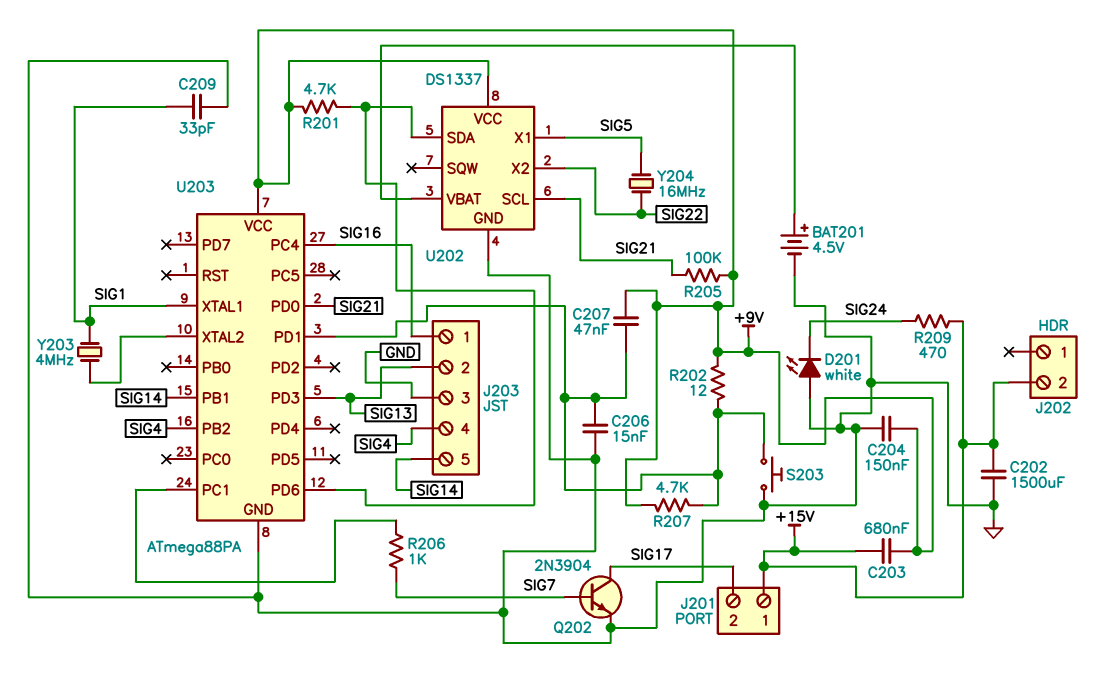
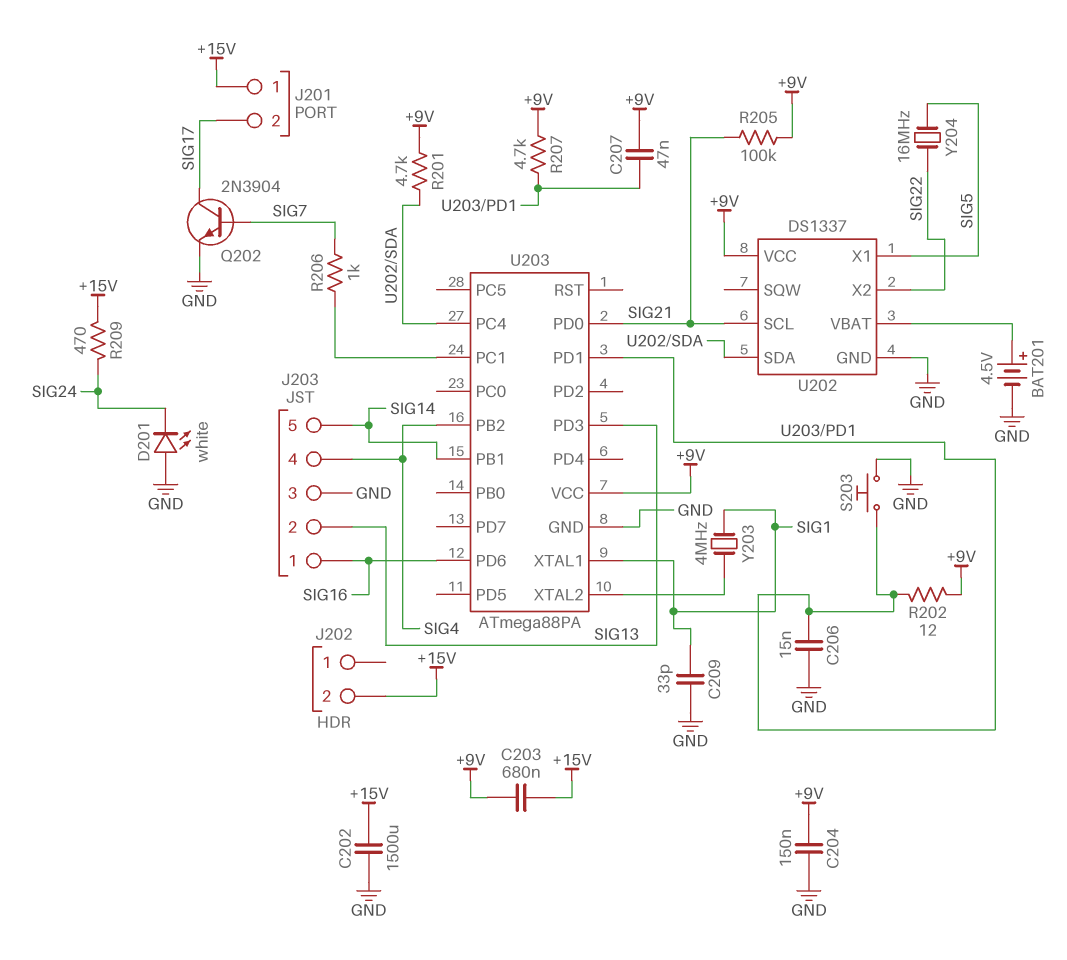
U203 pin PC4: SIG16 -> U202/SDA
U203 pin PD6: U202/SDA -> SIG16

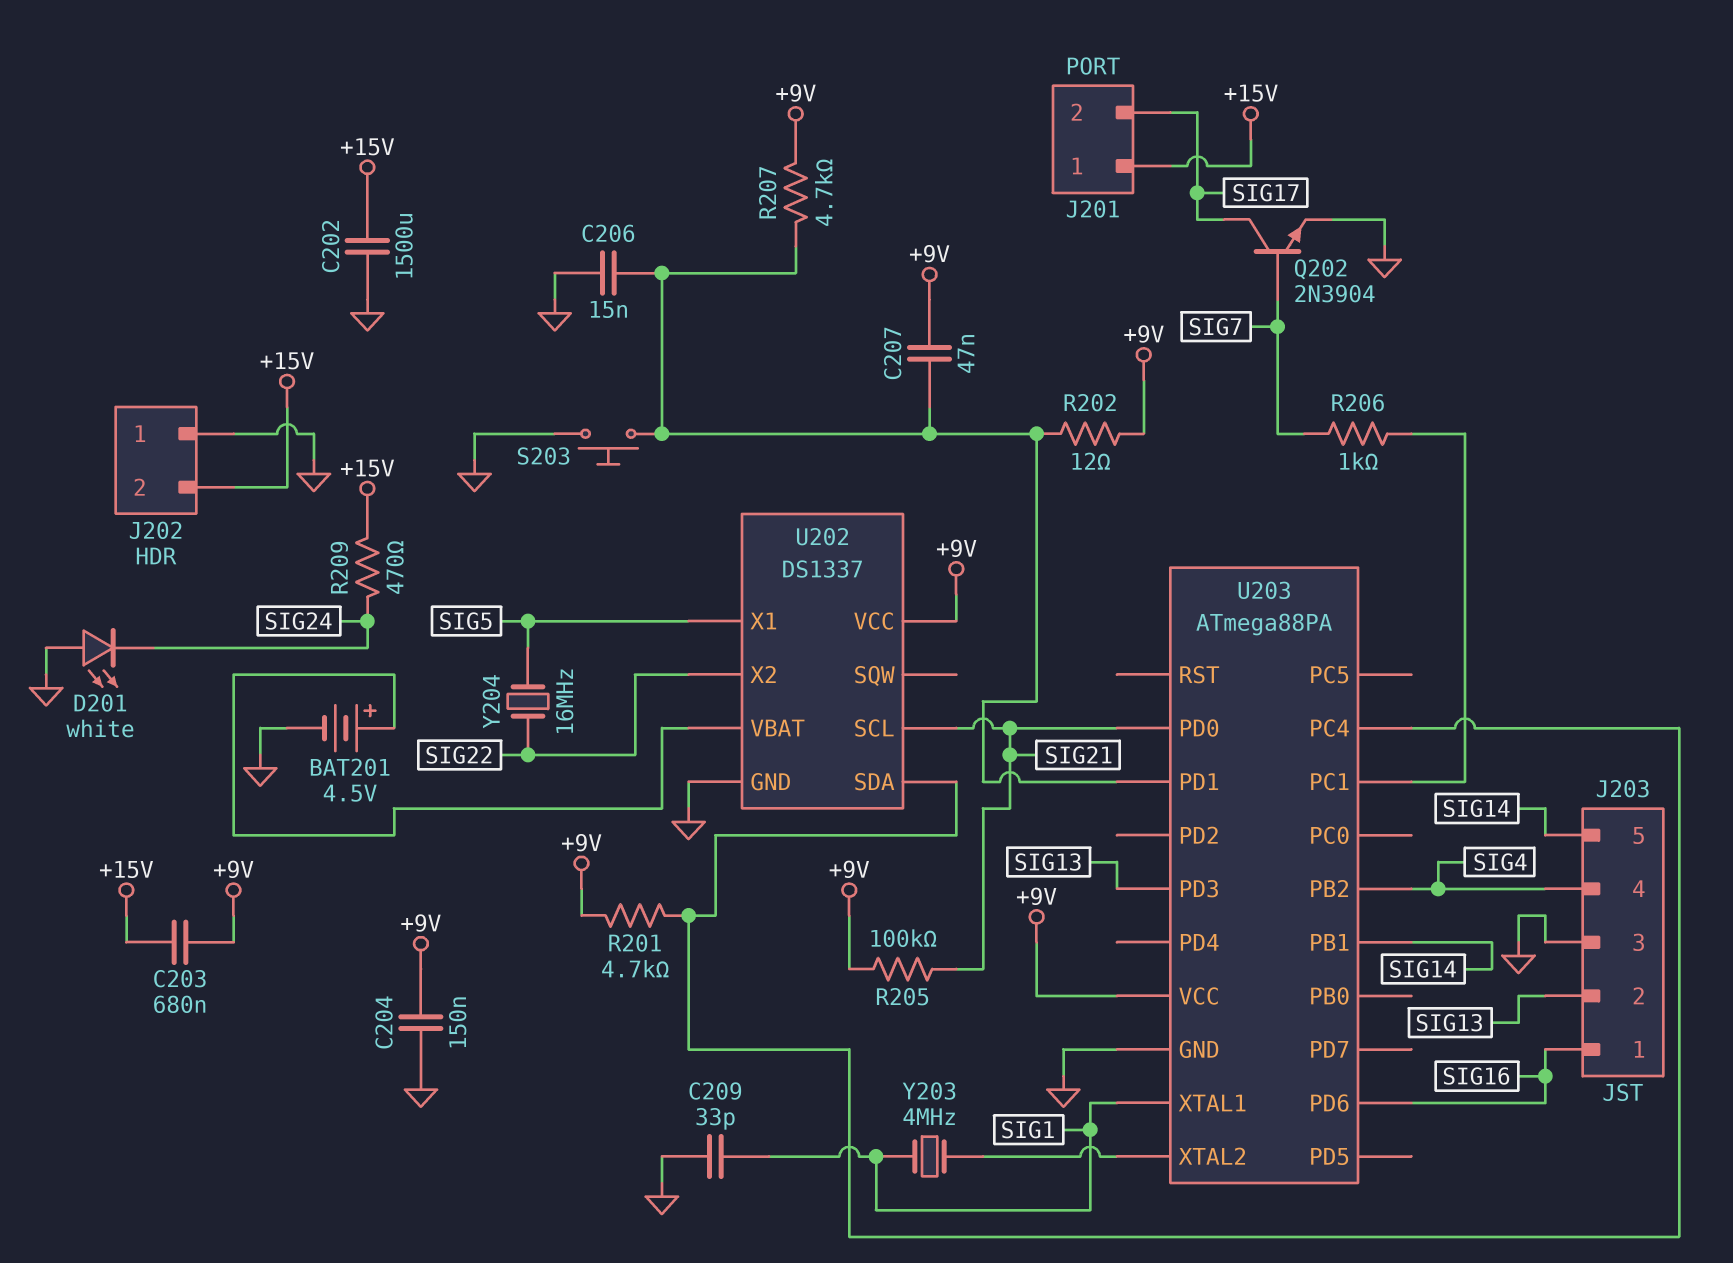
J202 pin 1: none -> GND

